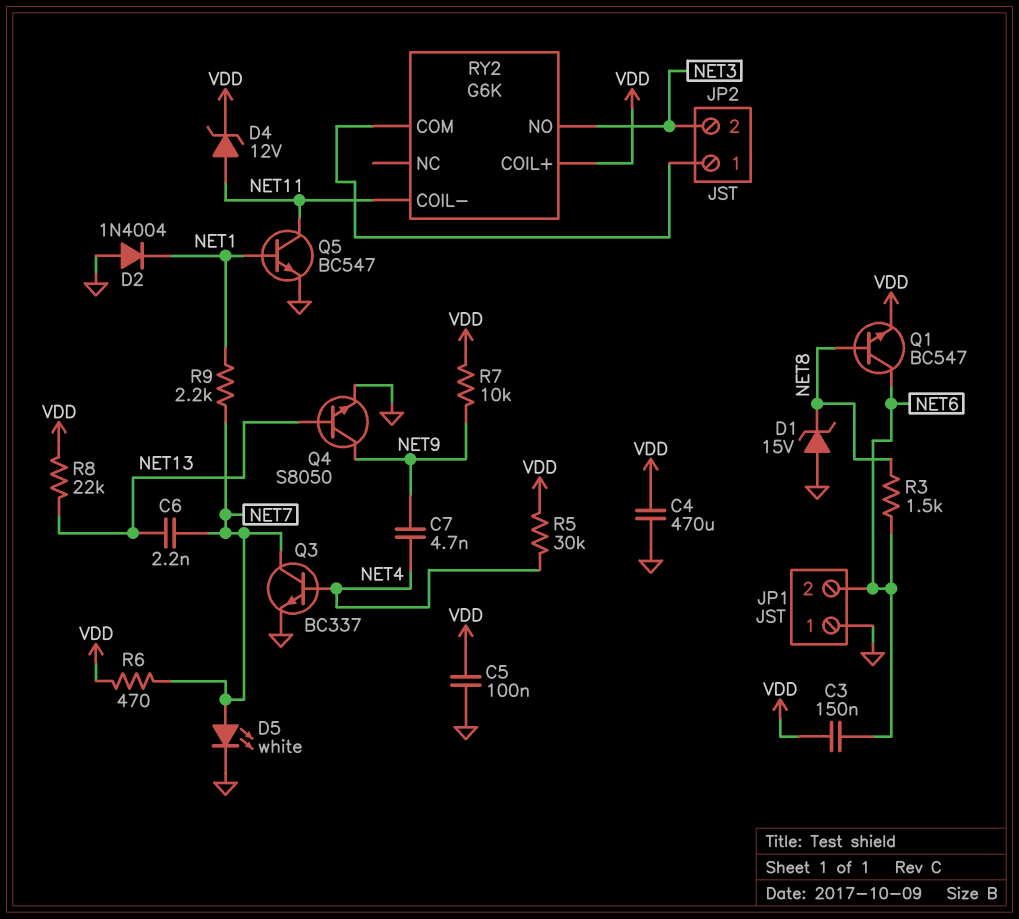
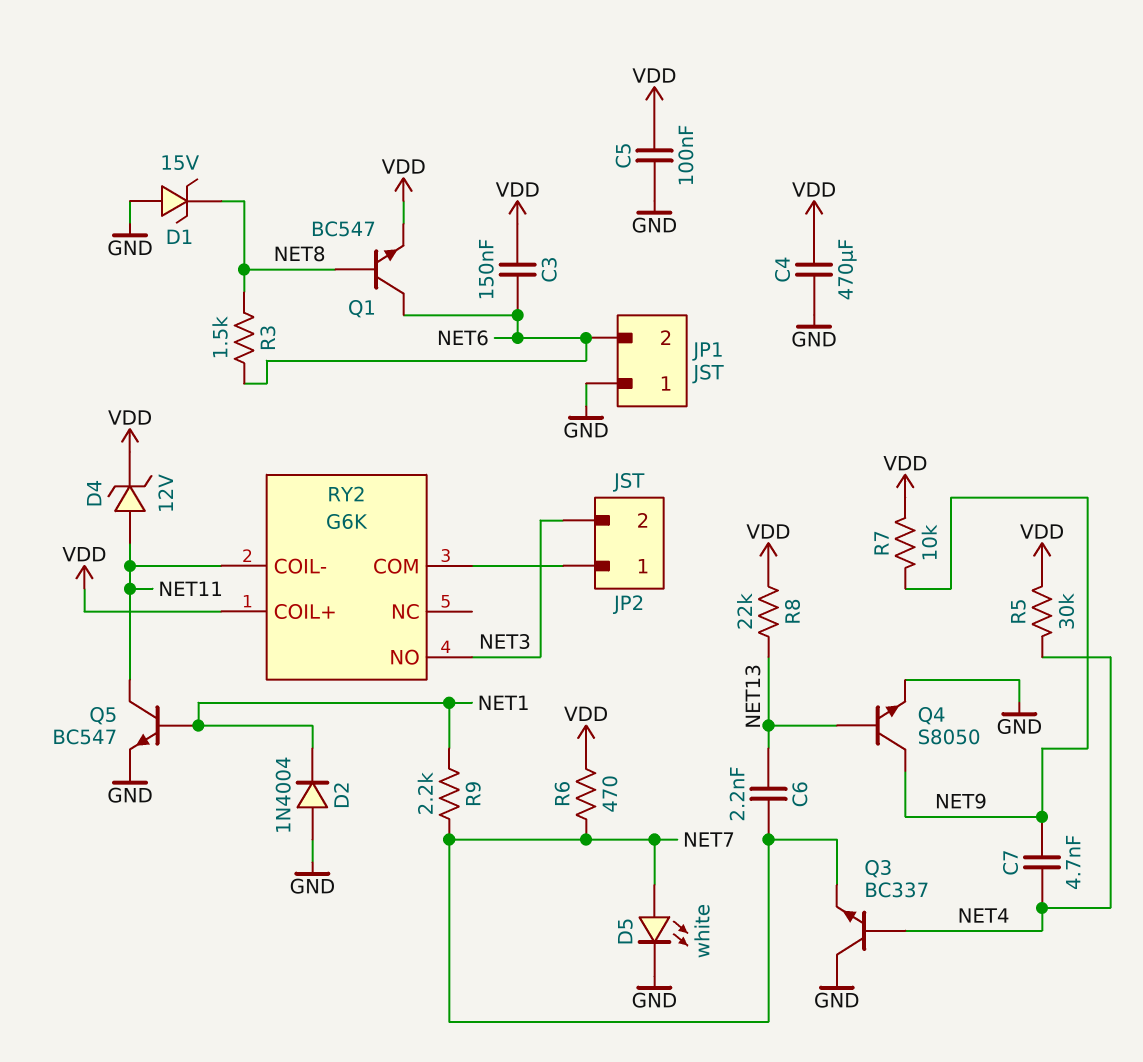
Q3: NPN BC337 (B NET4, C NET7, E GND) -> NPN BC337 (B NET4, C GND, E NET7)

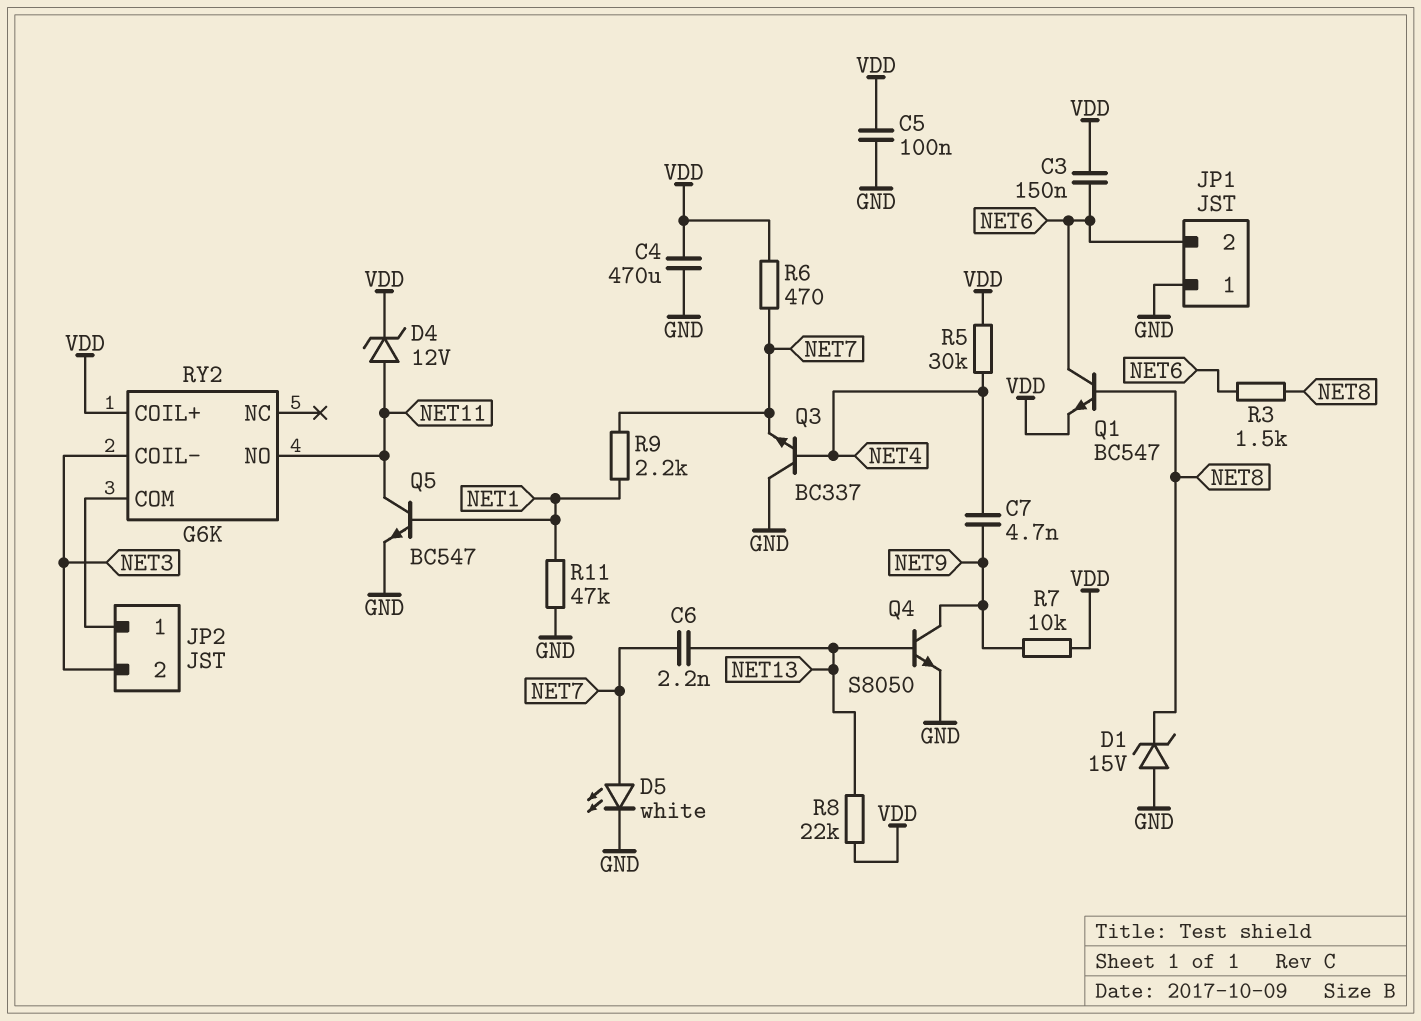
D2: diode 1N4004 (A GND, K NET1) -> none
R11: none -> 47k (GND, NET1)
RY2 pin COIL-: NET11 -> NET3
RY2 pin NO: NET3 -> NET11

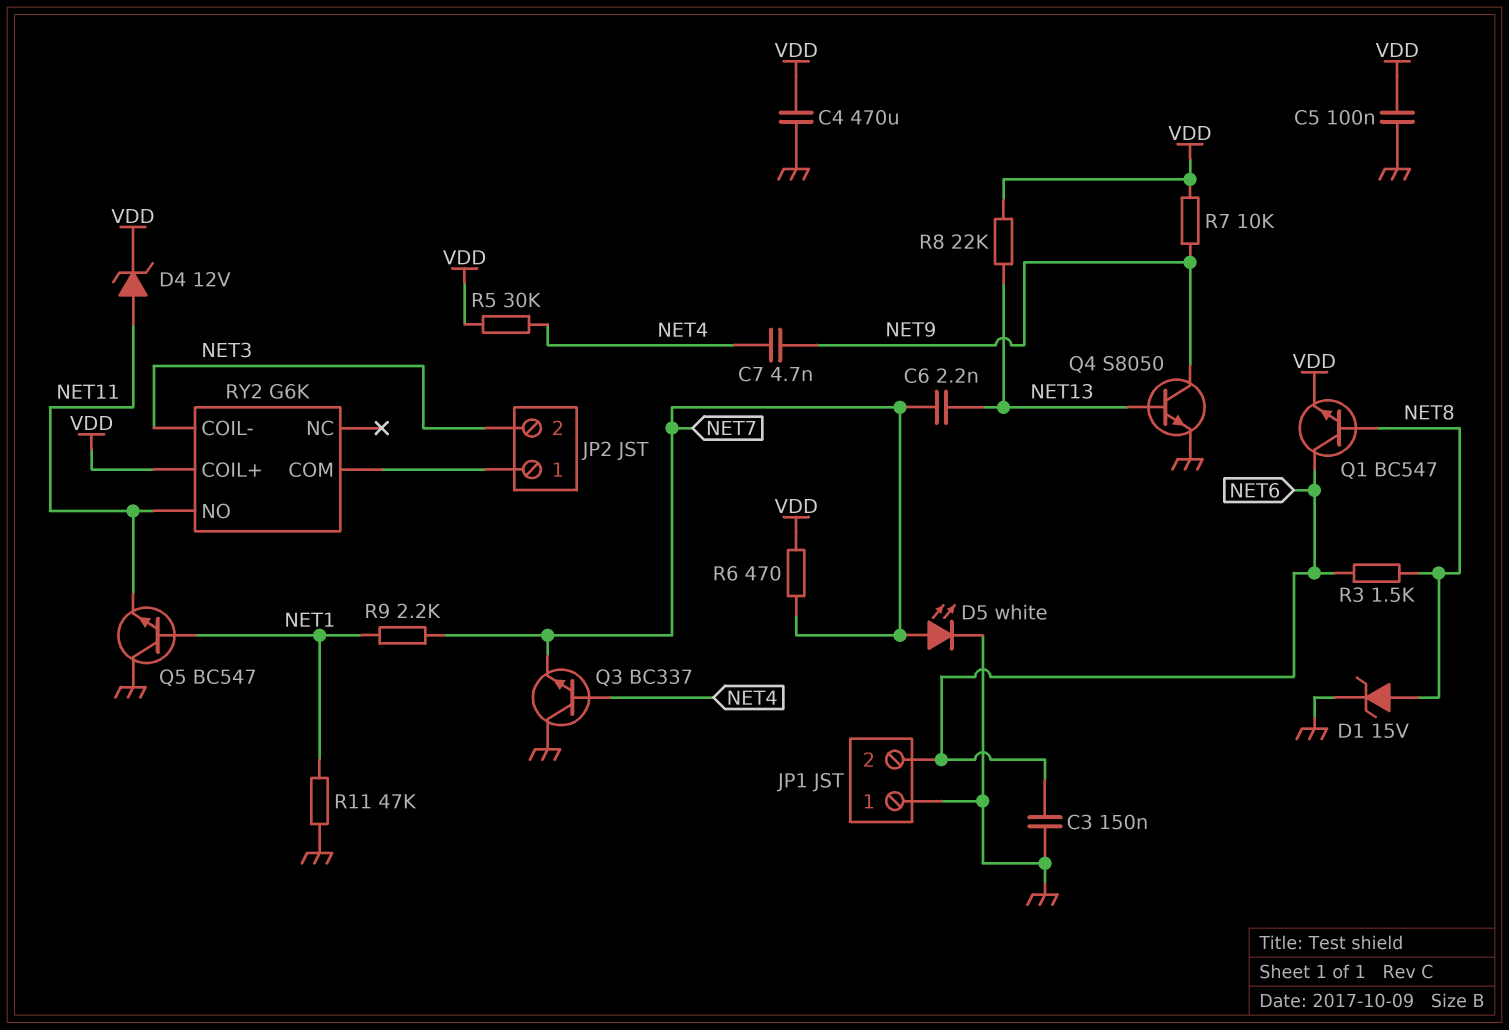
C3: 150nF (NET6, VDD) -> 150nF (GND, NET6)
D1: zener 15V (A GND, K NET8) -> zener 15V (A NET8, K GND)
Q5: NPN BC547 (B NET1, C NET11, E GND) -> NPN BC547 (B NET1, C GND, E NET11)

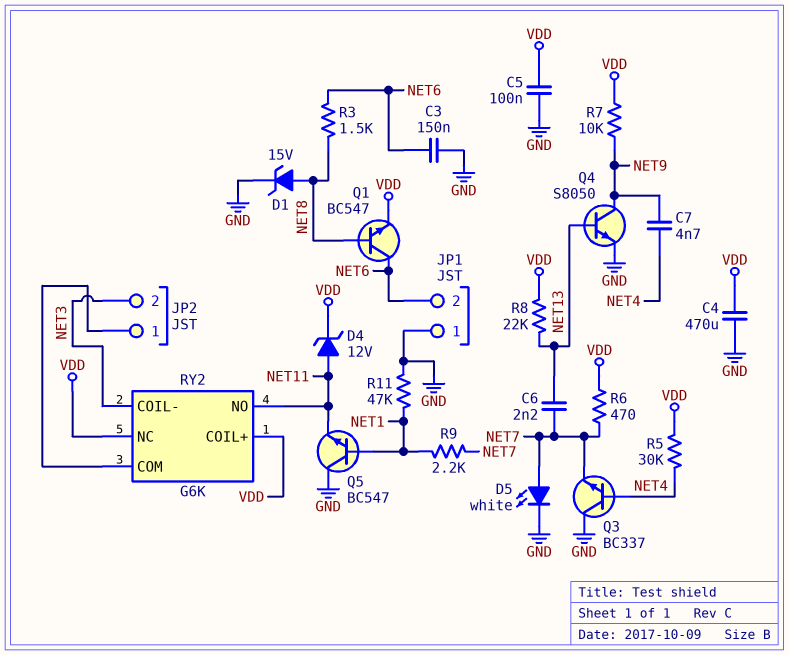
RY2 pin NC: none -> VDD

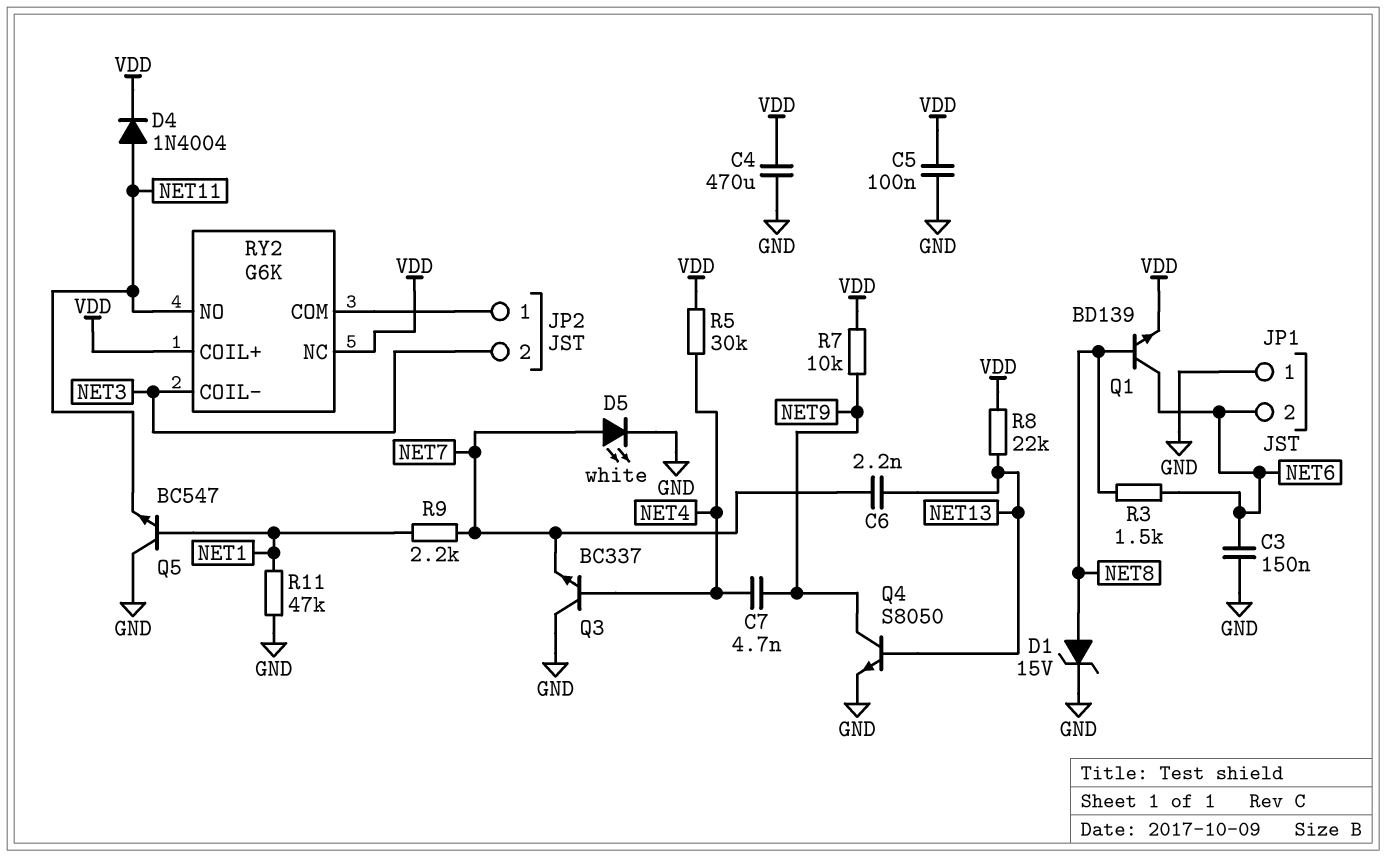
D4: zener 12V (A NET11, K VDD) -> diode 1N4004 (A NET11, K VDD)
Q1: NPN BC547 (B NET8, C NET6, E VDD) -> NPN BD139 (B NET8, C NET6, E VDD)
R6: 470 (NET7, VDD) -> none

